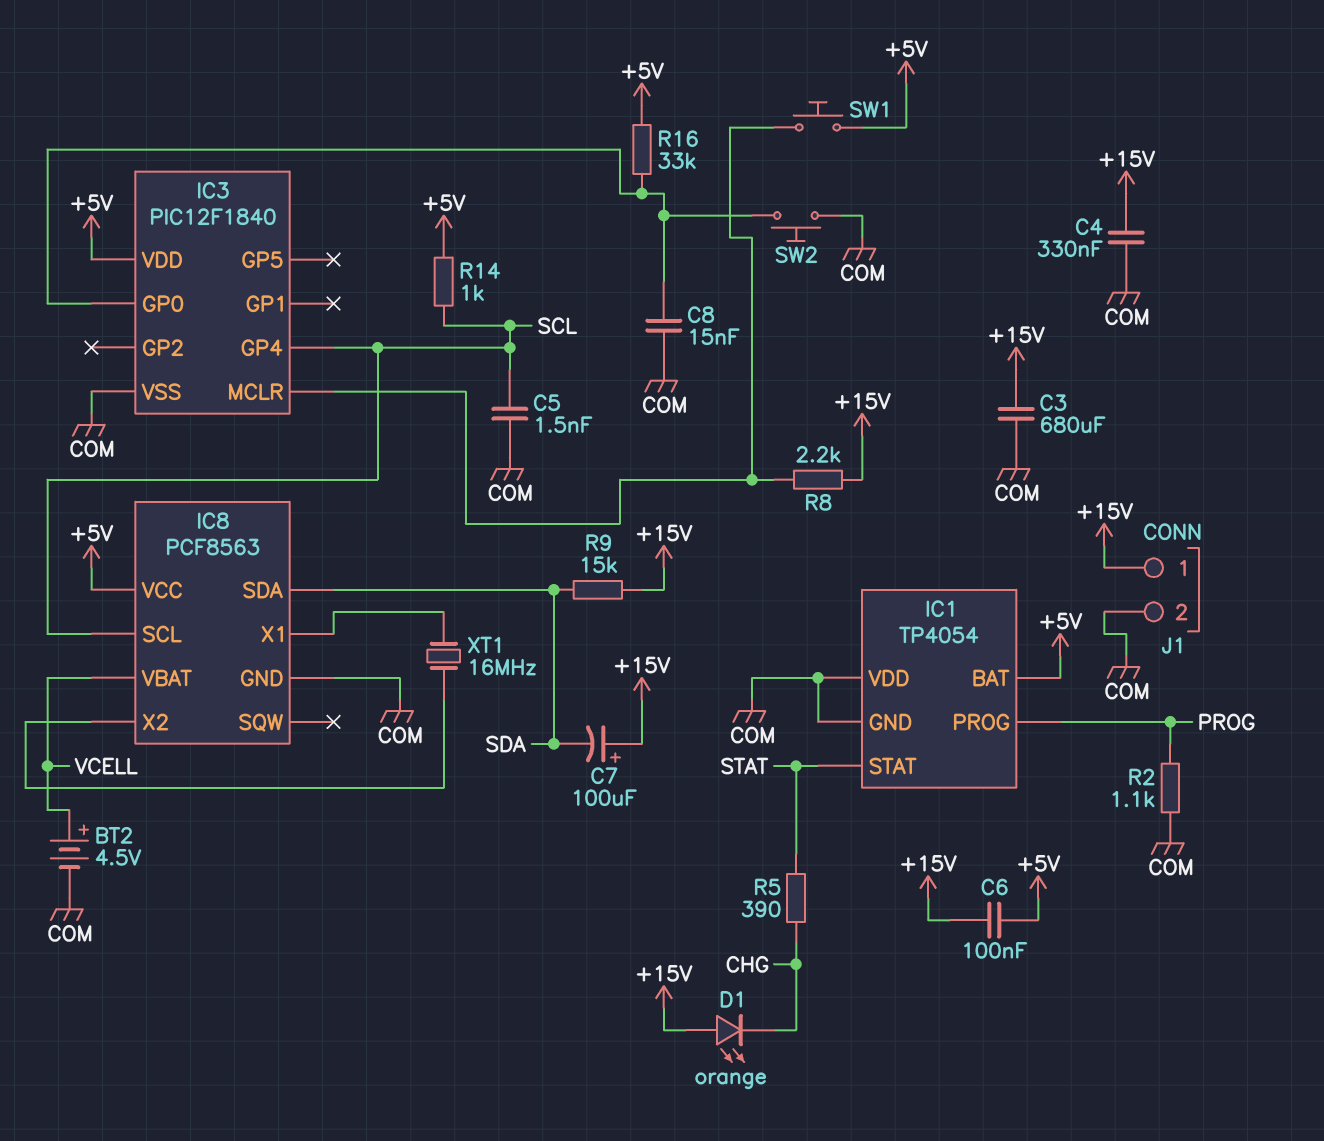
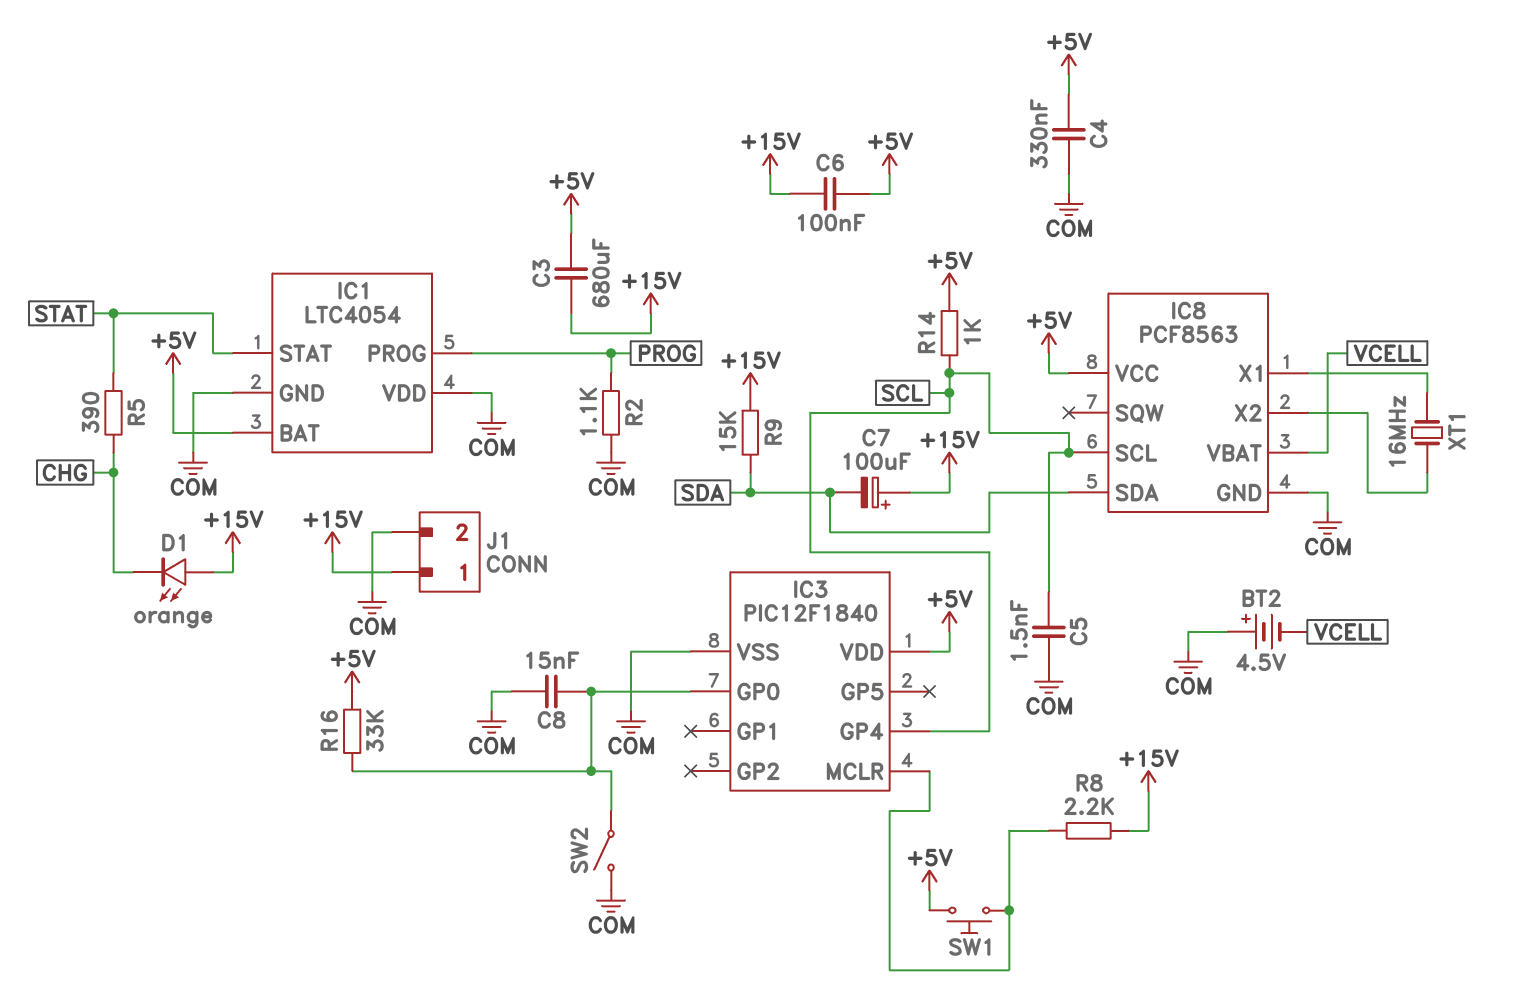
BT2: 4.5V (plus VCELL, minus COM) -> 4.5V (plus COM, minus VCELL)
C3: 680uF (+15V, COM) -> 680uF (+5V, +15V)
C4: 330nF (+15V, COM) -> 330nF (+5V, COM)
IC1: TP4054 -> LTC4054
SW2: button (COM, IC3/GP0) -> switch (COM, IC3/GP0)

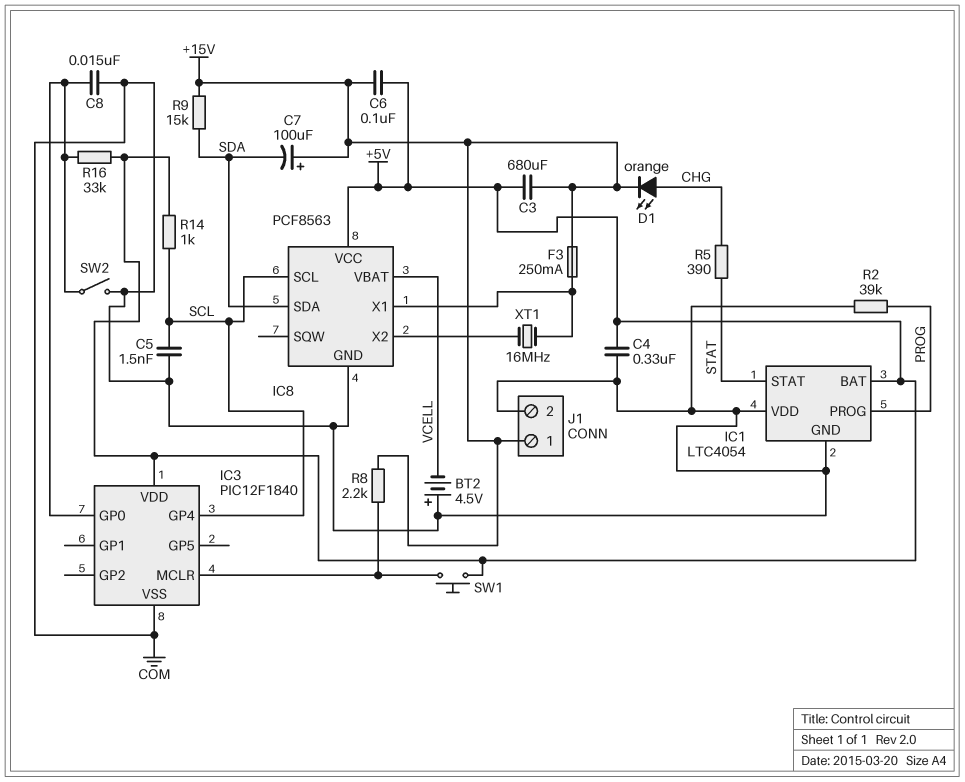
D1: LED orange (A +15V, K CHG) -> LED orange (A CHG, K +15V)
F3: none -> 250mA (+15V, IC8/X1)
R2: 1.1k (COM, PROG) -> 39k (COM, PROG)

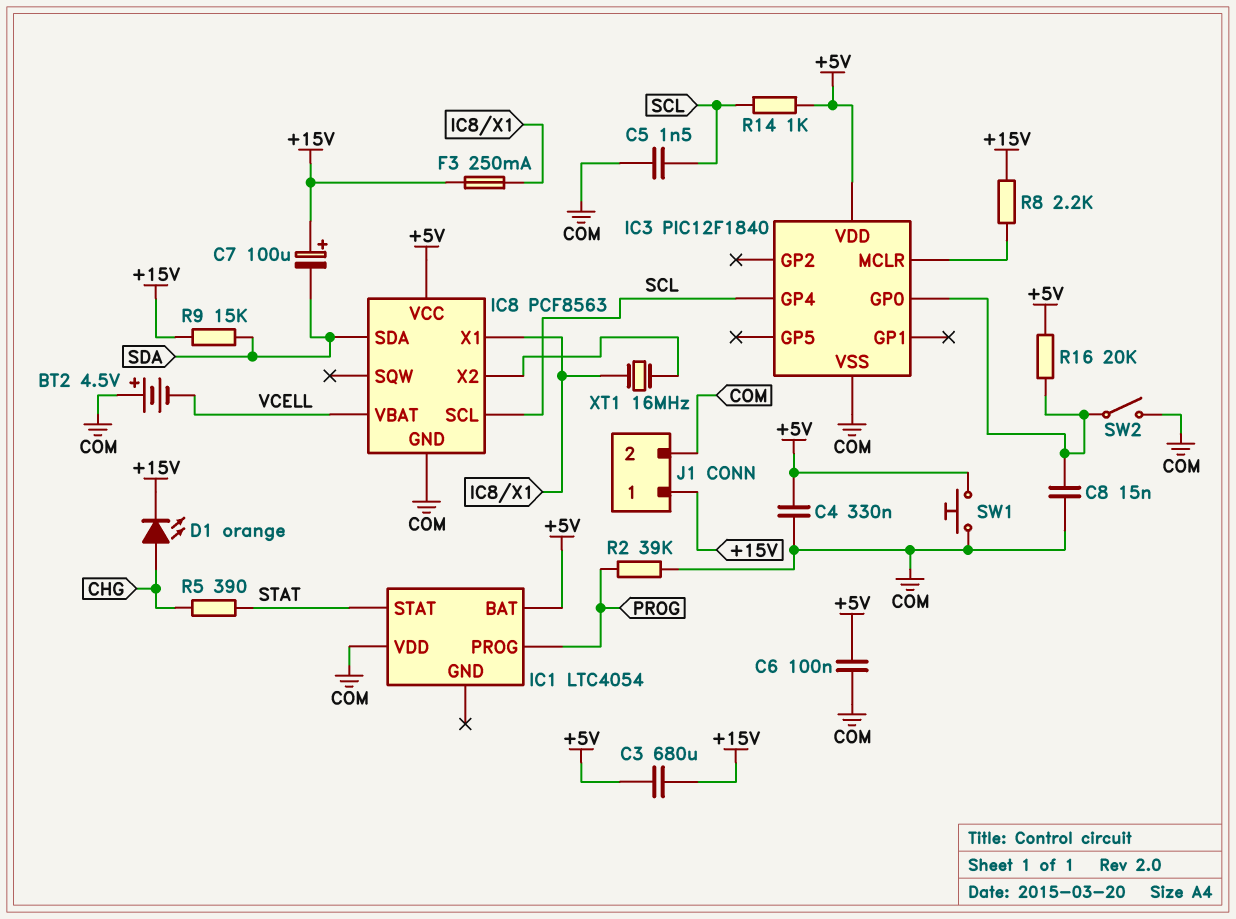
C6: 100nF (+5V, +15V) -> 100nF (+5V, COM)
IC1 pin GND: COM -> none
R16: 33k (+5V, IC3/GP0) -> 20k (+5V, IC3/GP0)
SW1: button (+5V, IC3/MCLR) -> button (+5V, COM)

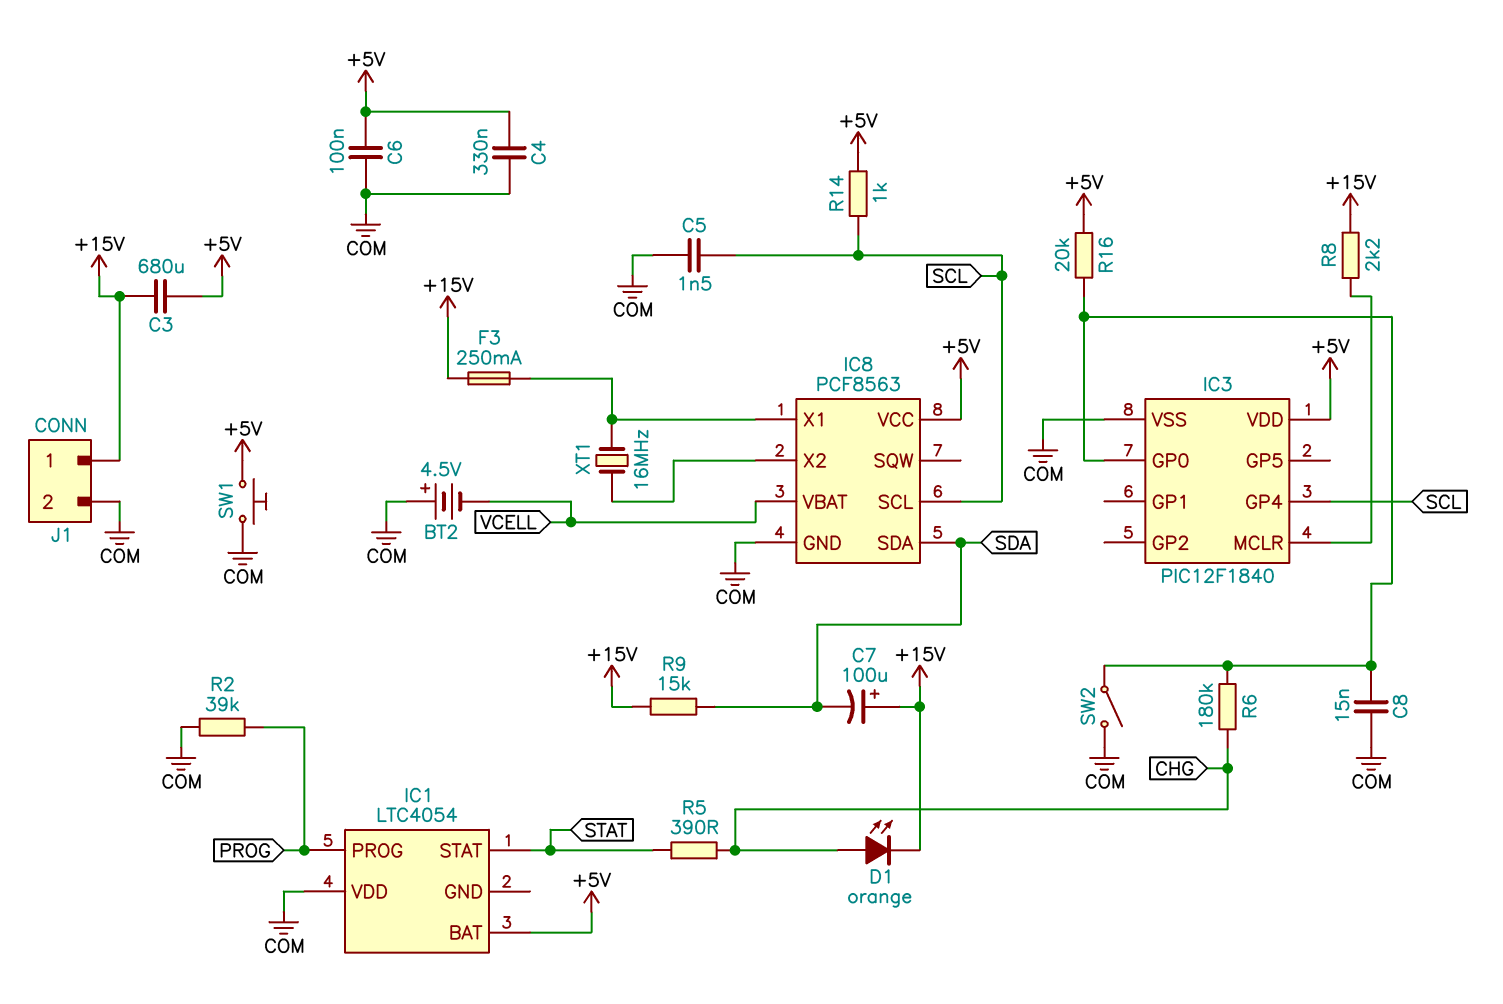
R6: none -> 180k (CHG, IC3/GP0)

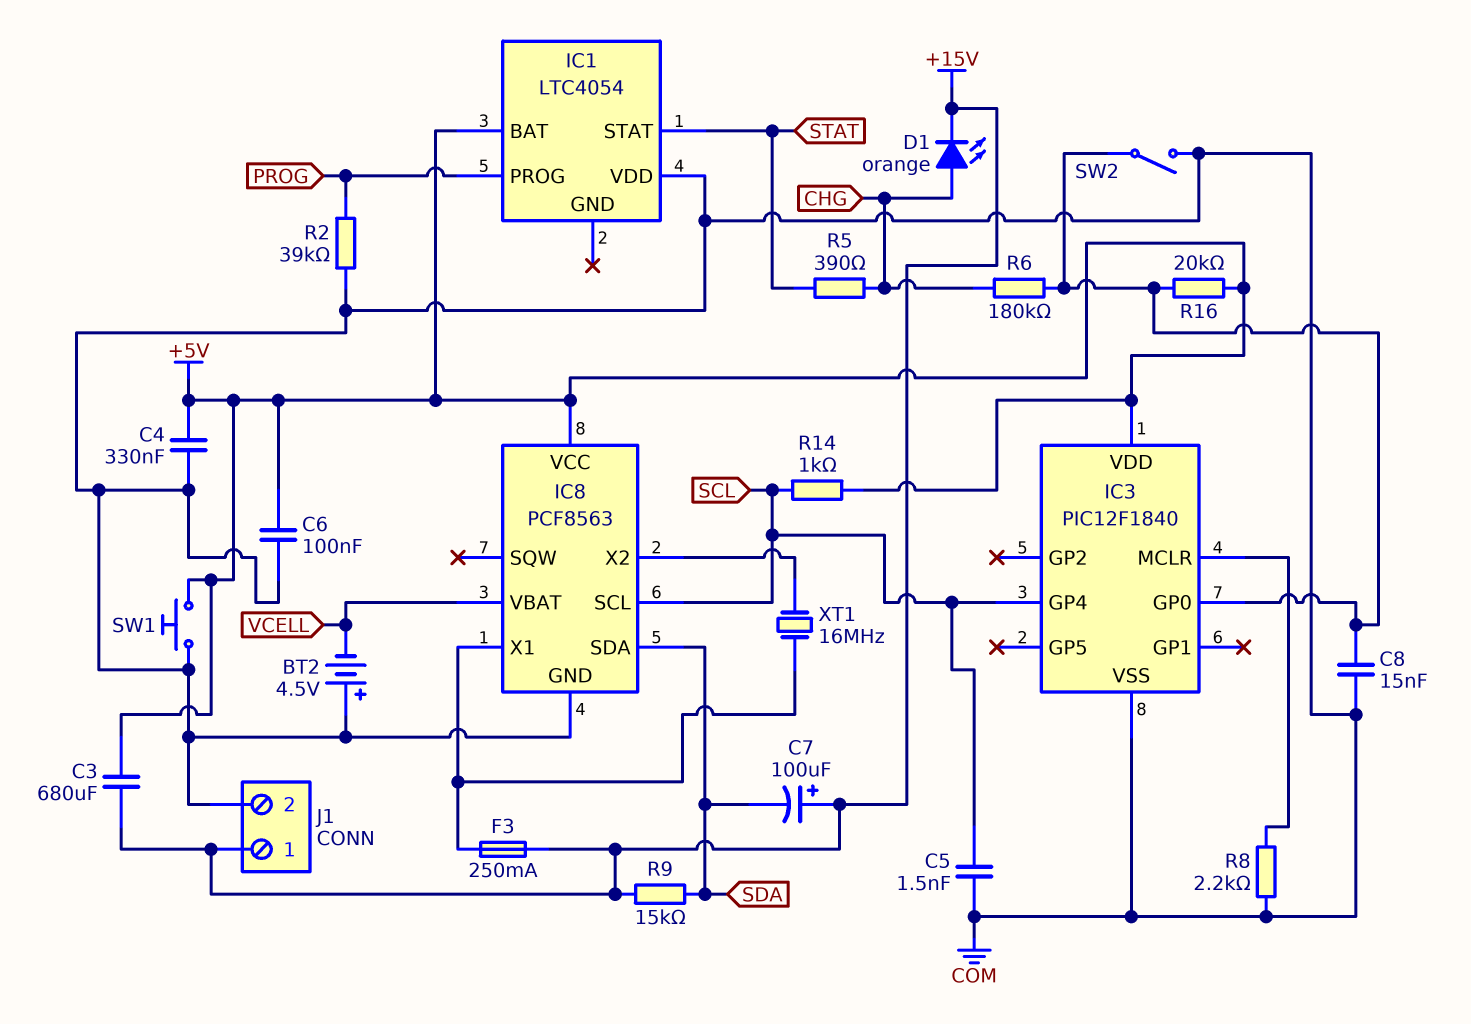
R8: 2.2k (+15V, IC3/MCLR) -> 2.2k (COM, IC3/MCLR)

